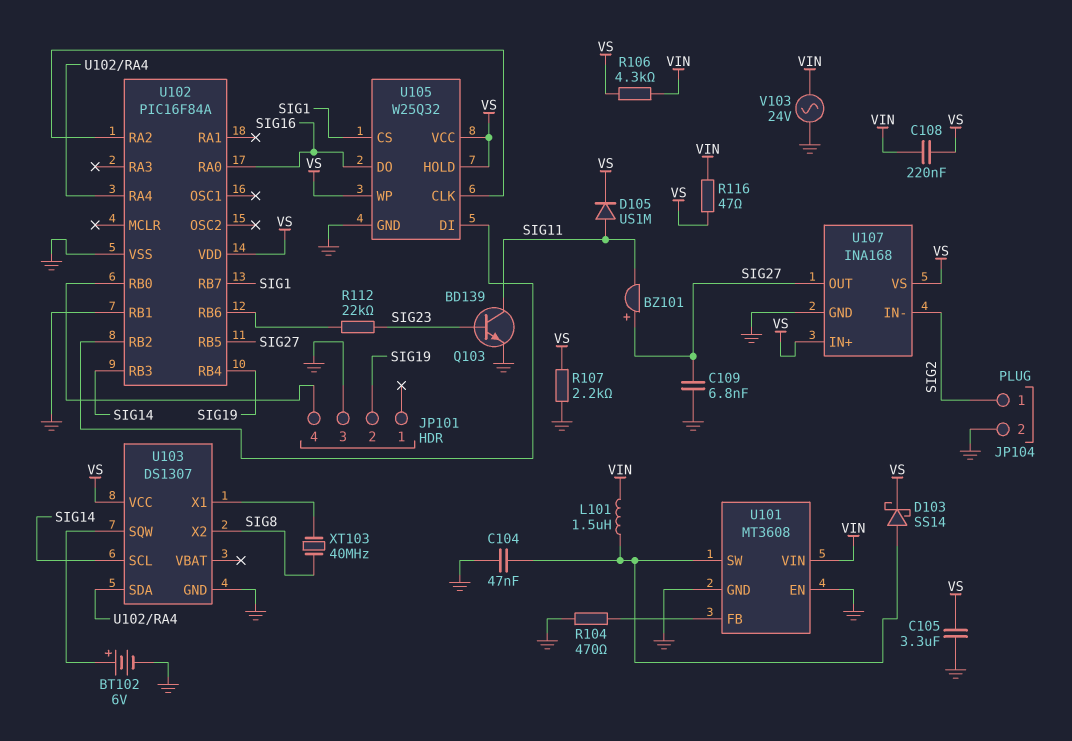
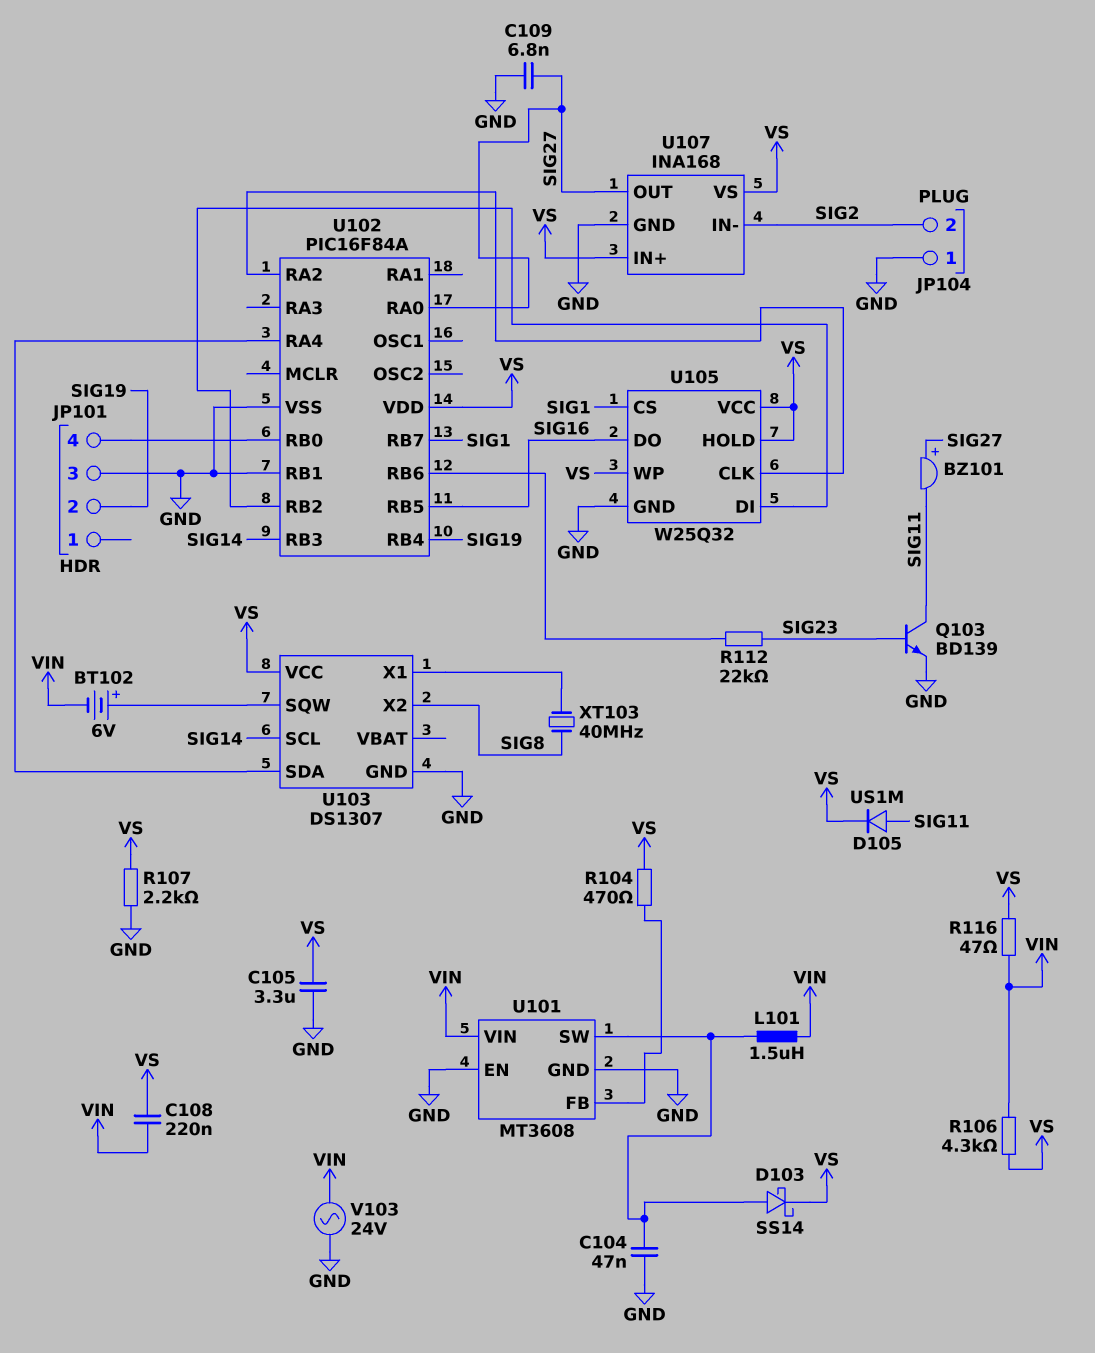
BT102: 6V (plus U103/SQW, minus GND) -> 6V (plus U103/SQW, minus VIN)
JP104 pin 1: SIG2 -> GND
JP104 pin 2: GND -> SIG2
R104: 470 (GND, U101/FB) -> 470 (U101/FB, VS)
U102 pin RA0: SIG16 -> SIG27
U102 pin RB5: SIG27 -> SIG16

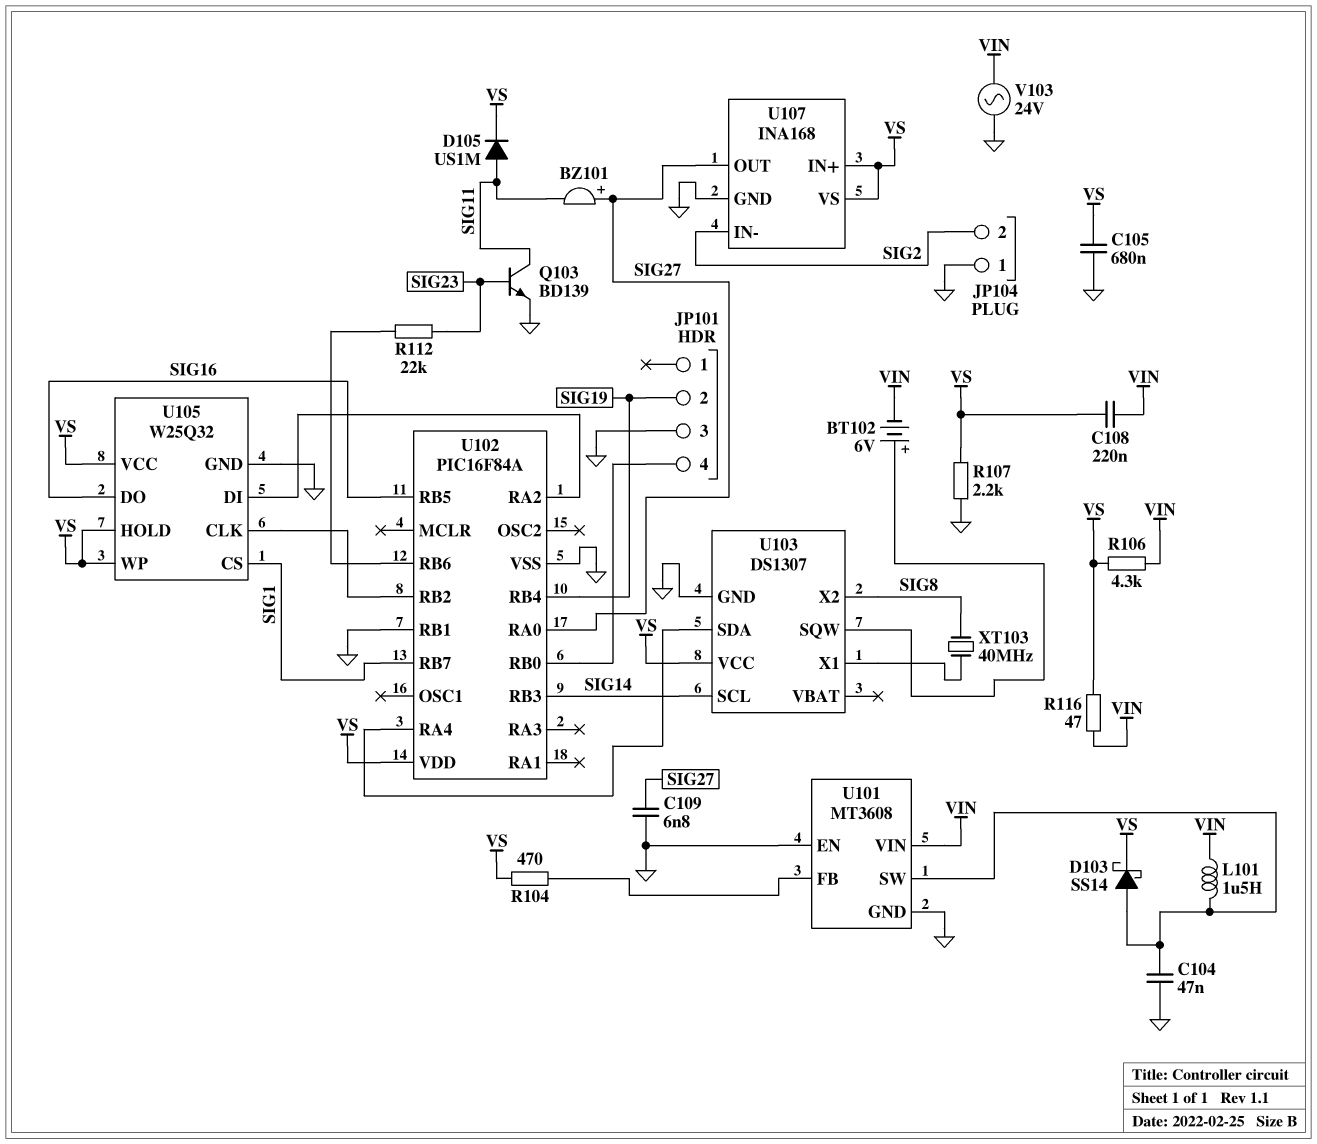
C105: 3.3uF (GND, VS) -> 680nF (GND, VS)
U105 pin CLK: U102/RA2 -> U102/RB2
U105 pin DI: U102/RB2 -> U102/RA2

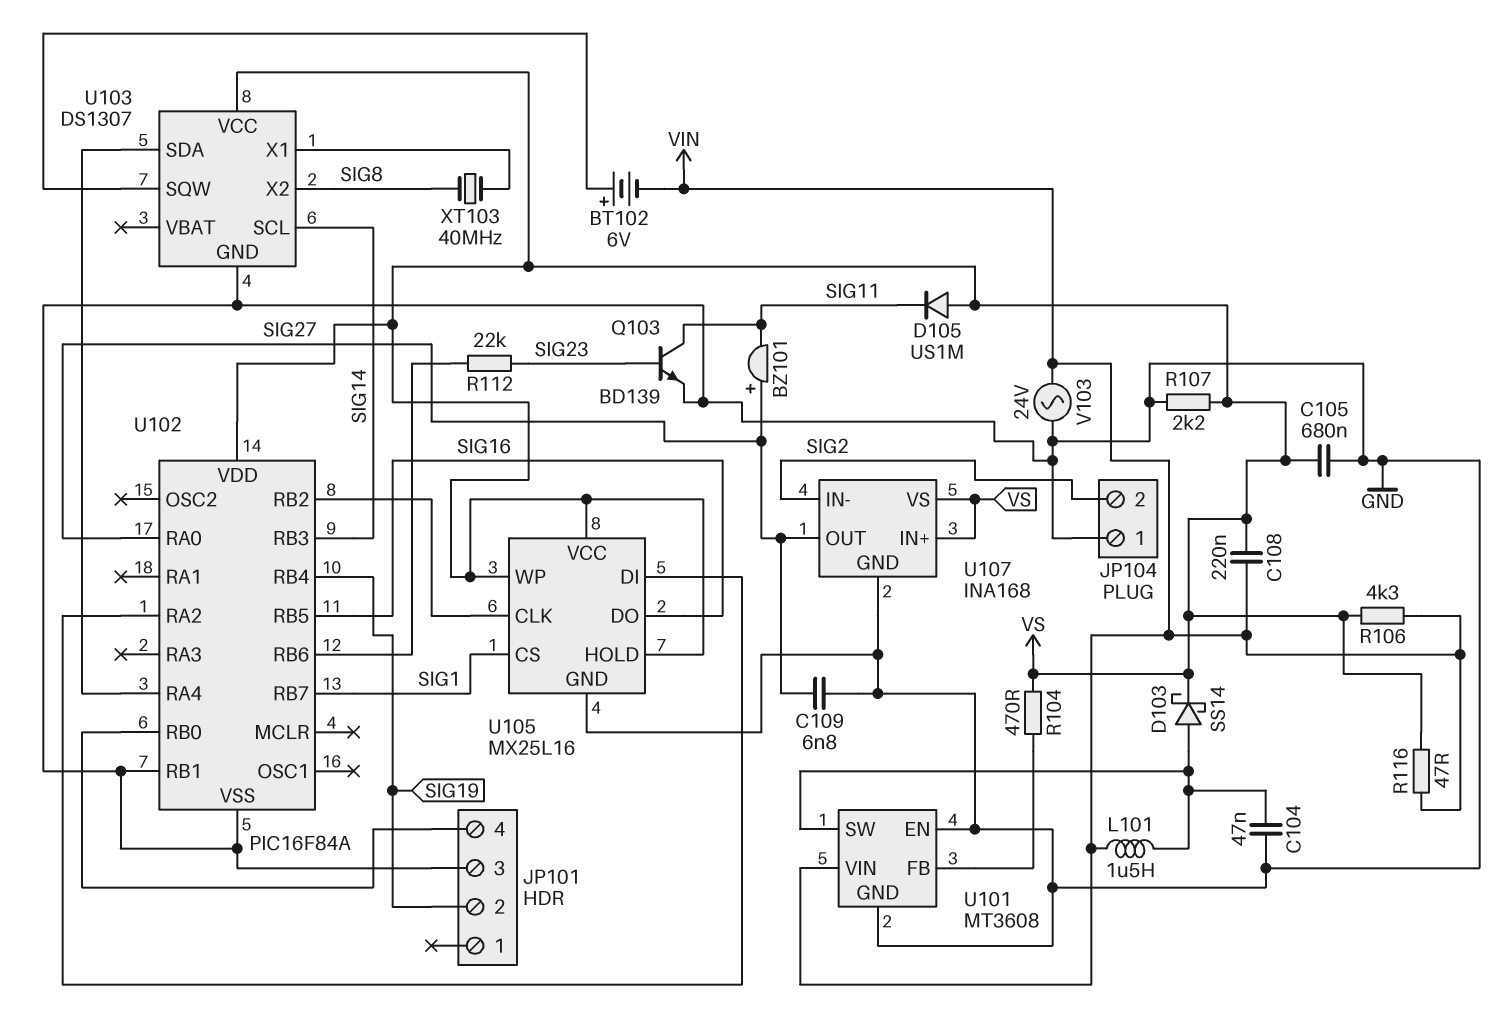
D105: diode US1M (A SIG11, K VS) -> diode US1M (A VS, K SIG11)
U105: W25Q32 -> MX25L16

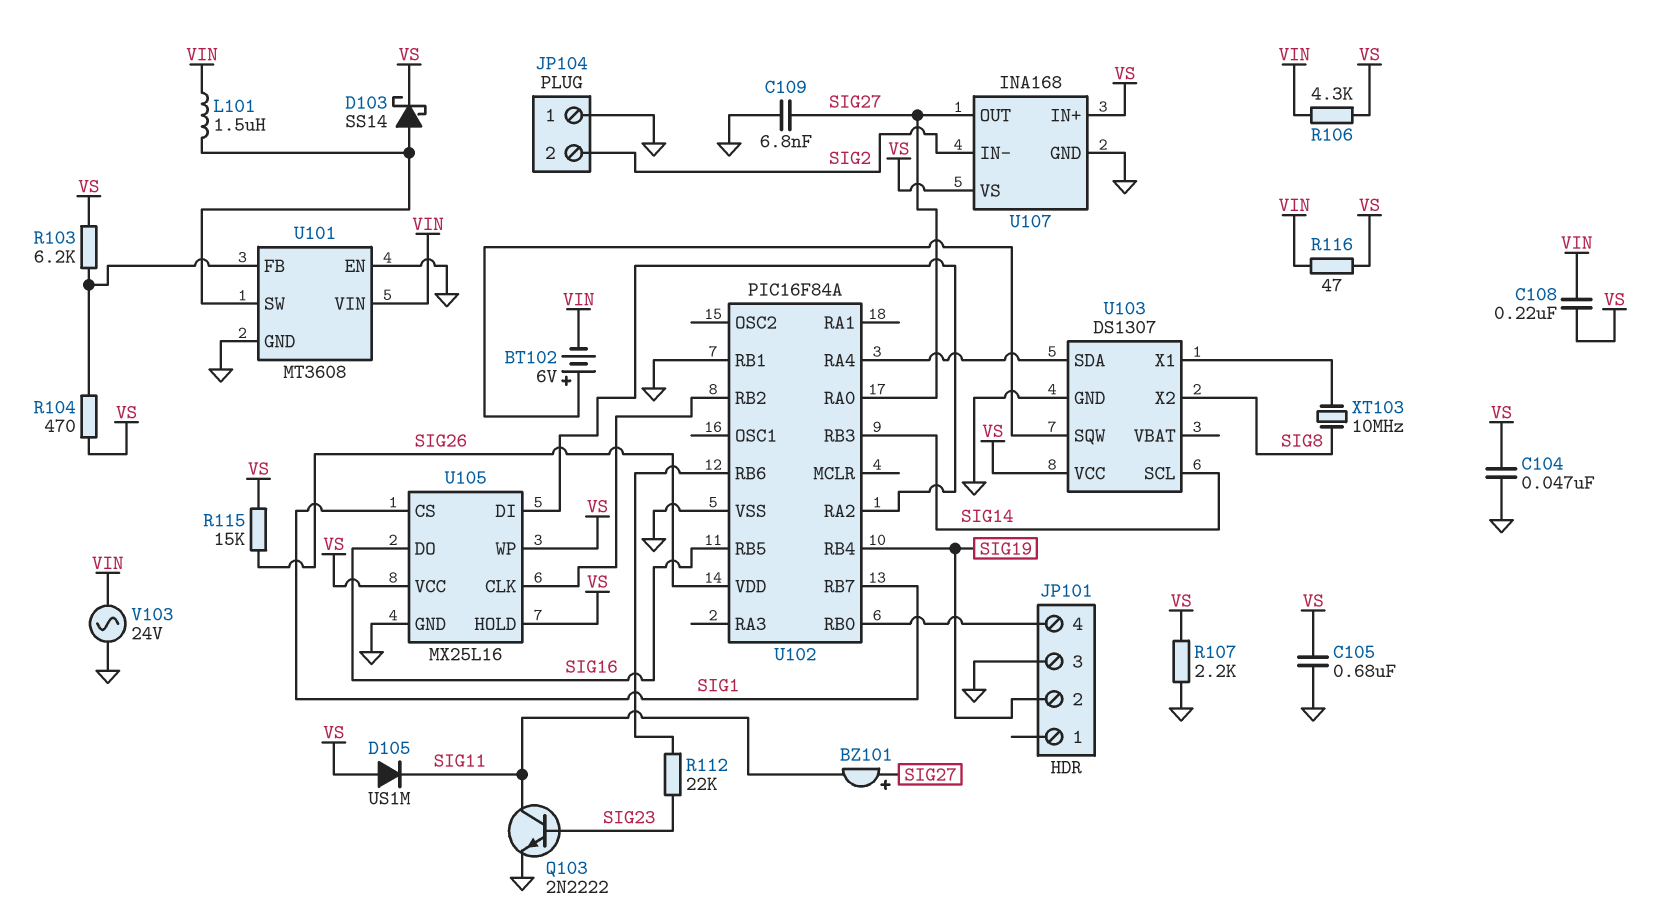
C104: 47nF (GND, U101/SW) -> 47nF (GND, VS)
Q103: NPN BD139 (B SIG23, C SIG11, E GND) -> NPN 2N2222 (B SIG23, C SIG11, E GND)
R103: none -> 6.2k (U101/FB, VS)
R115: none -> 15k (SIG26, VS)
U102 pin VDD: VS -> SIG26
XT103: 40MHz (SIG8, U103/X1) -> 10MHz (SIG8, U103/X1)

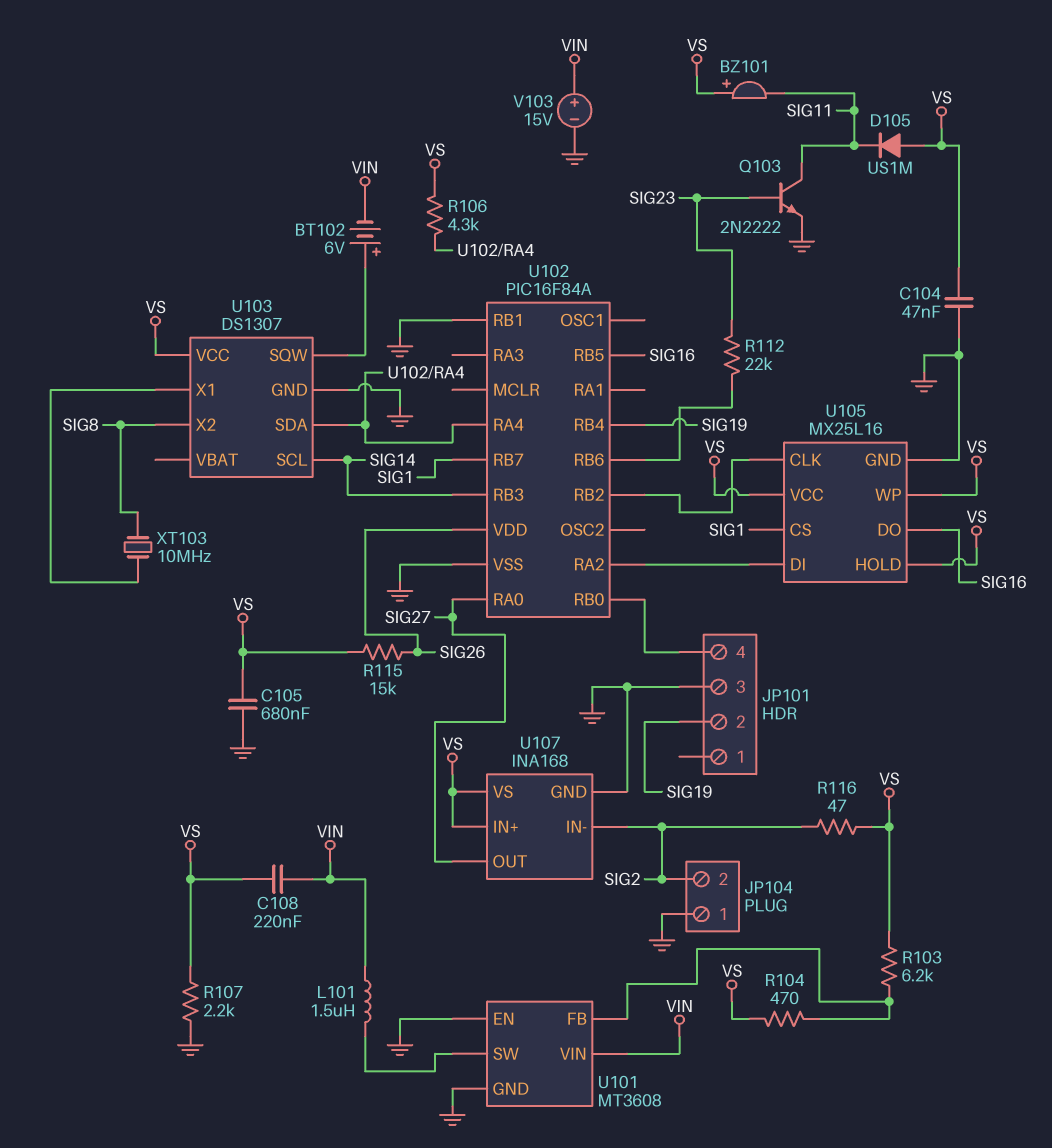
BZ101: buzzer (plus SIG27, minus SIG11) -> buzzer (plus VS, minus SIG11)
C109: 6.8nF (GND, SIG27) -> none
D103: schottky SS14 (A U101/SW, K VS) -> none
R106: 4.3k (VIN, VS) -> 4.3k (U102/RA4, VS)
R116: 47 (VIN, VS) -> 47 (SIG2, VS)
V103: AC 24V (GND, VIN) -> 15V (plus VIN, minus GND)

